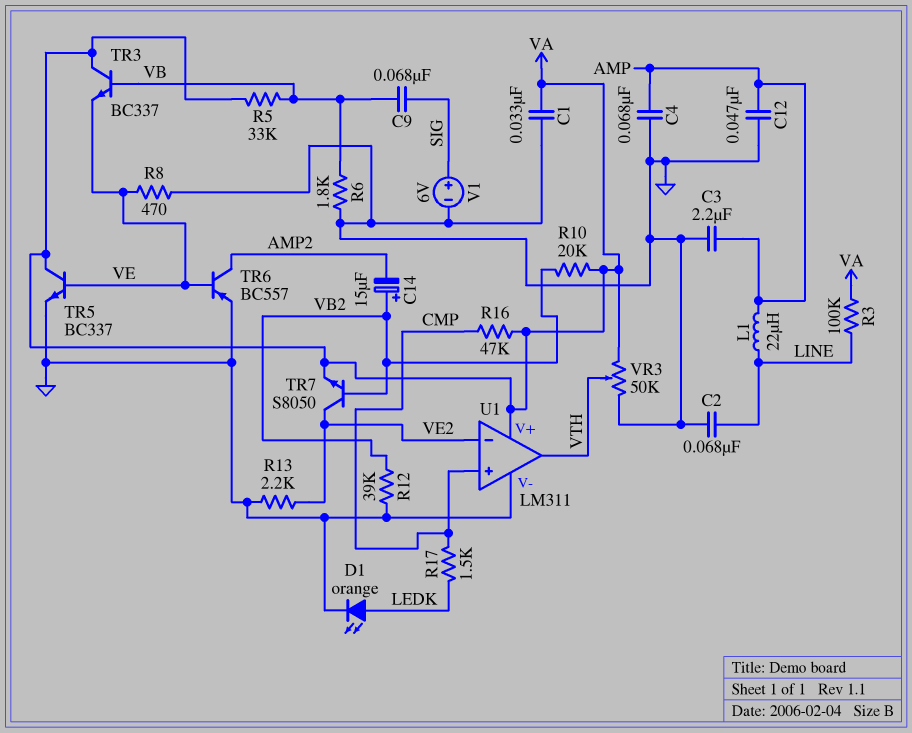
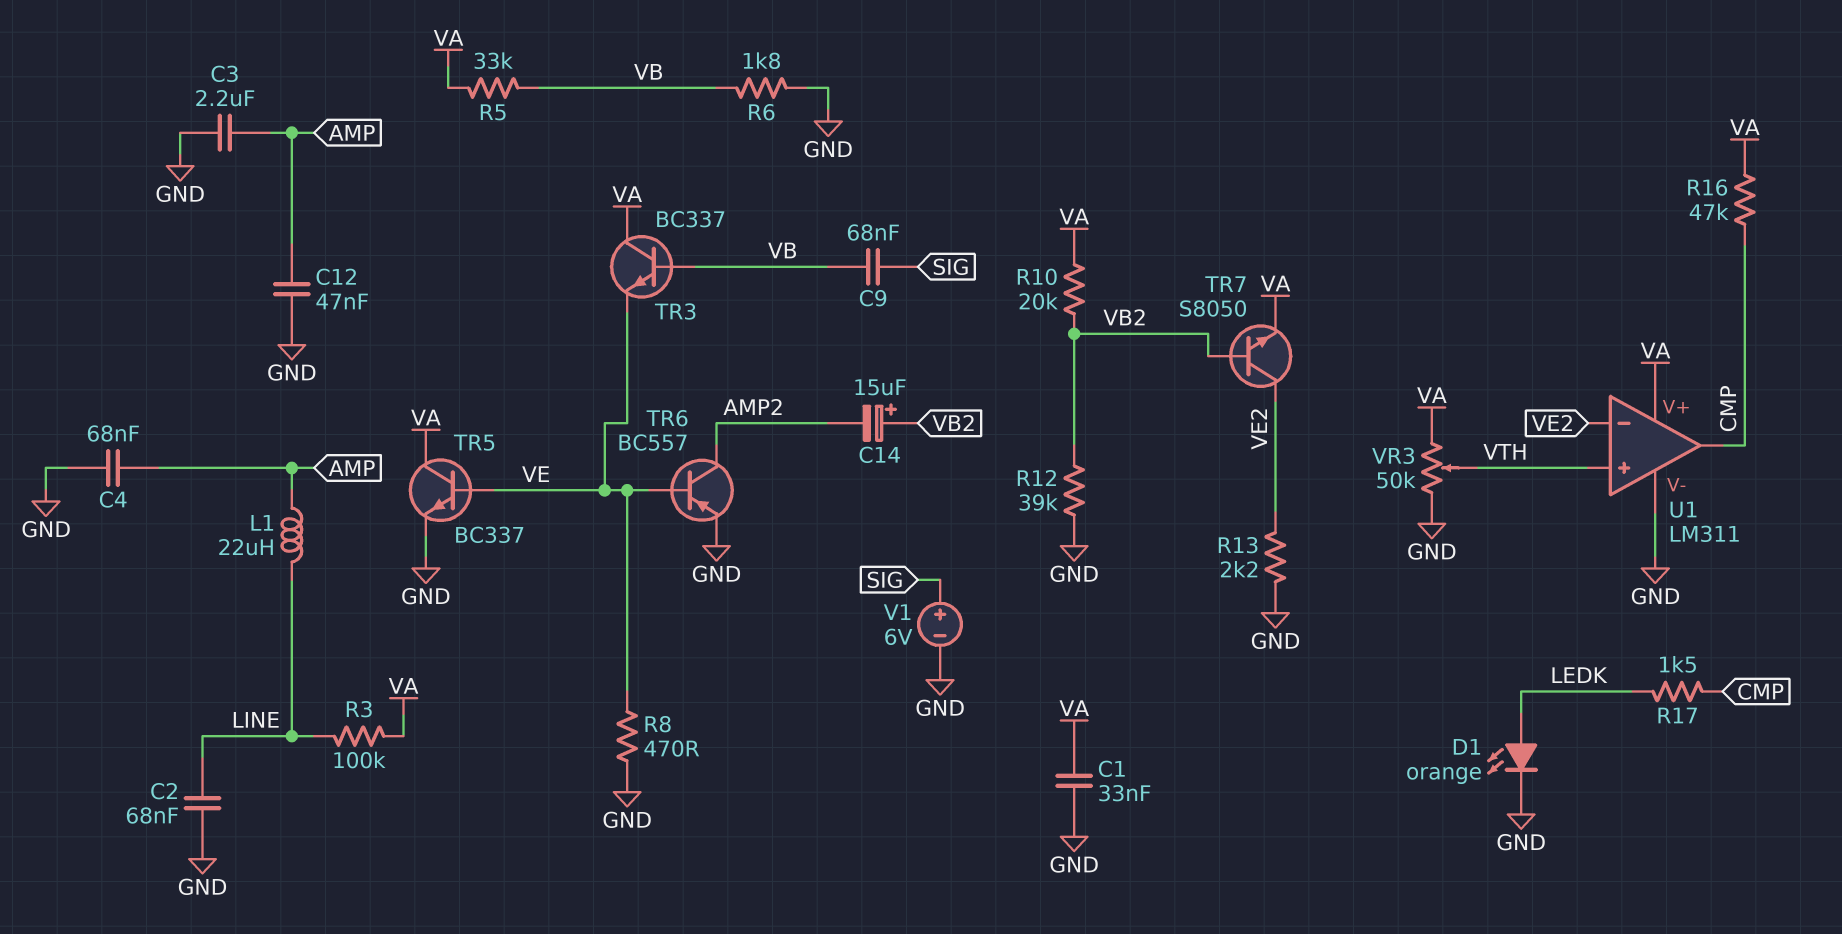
U1 pin in+: CMP -> VTH
U1 pin out: VTH -> CMP

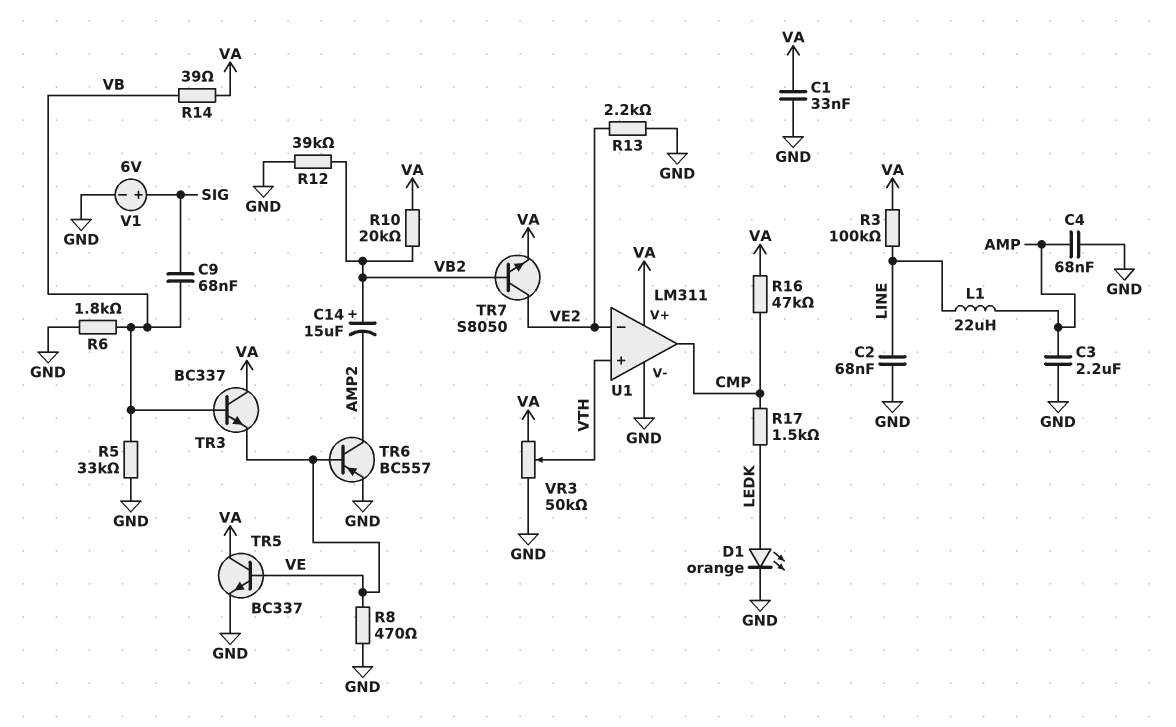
C12: 47nF (AMP, GND) -> none
R5: 33k (VA, VB) -> 33k (GND, VB)
R14: none -> 39 (VA, VB)

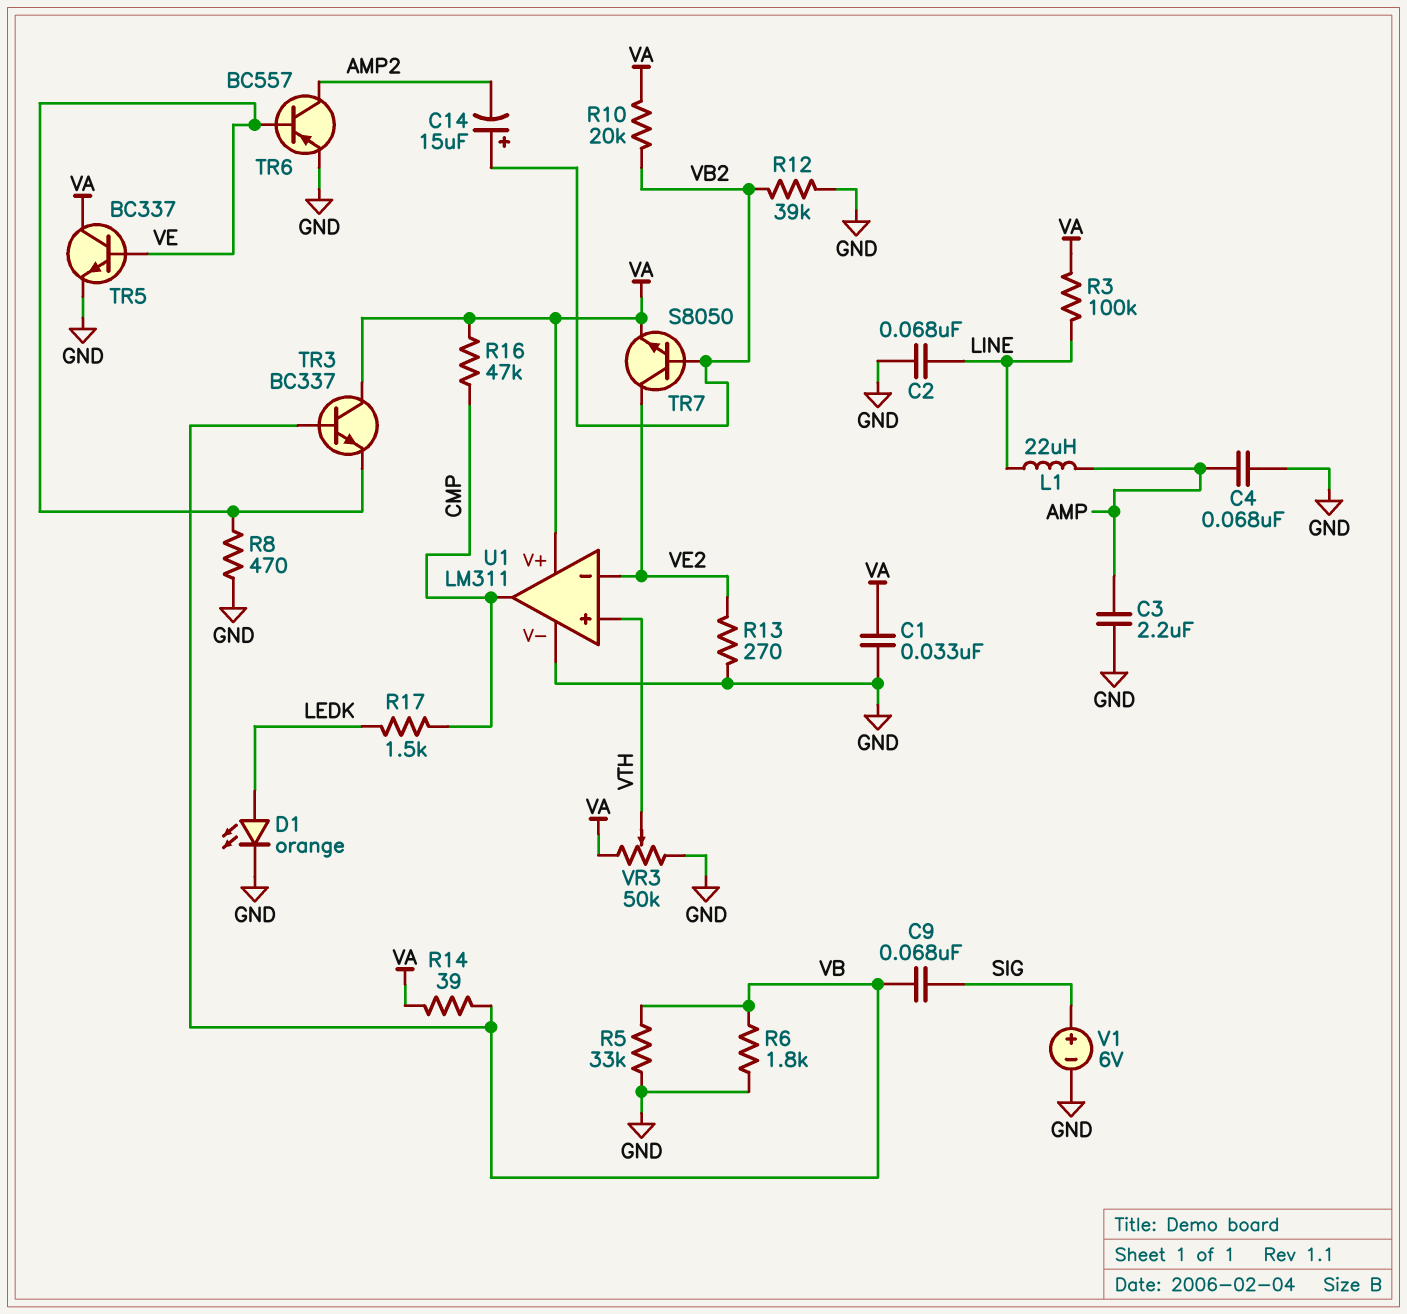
R13: 2.2k (GND, VE2) -> 270 (GND, VE2)

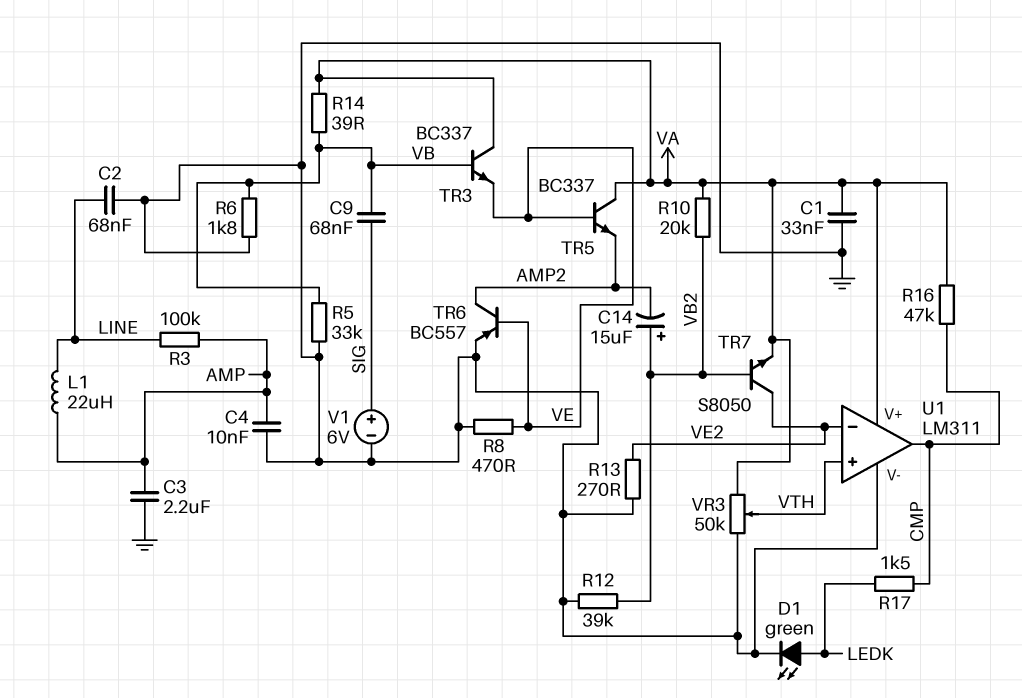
C4: 68nF (AMP, GND) -> 10nF (AMP, GND)
D1: LED orange (A LEDK, K GND) -> LED green (A LEDK, K GND)
R3: 100k (LINE, VA) -> 100k (AMP, LINE)
TR5: NPN BC337 (B VE, C VA, E GND) -> NPN BC337 (B VE, C VA, E AMP2)

